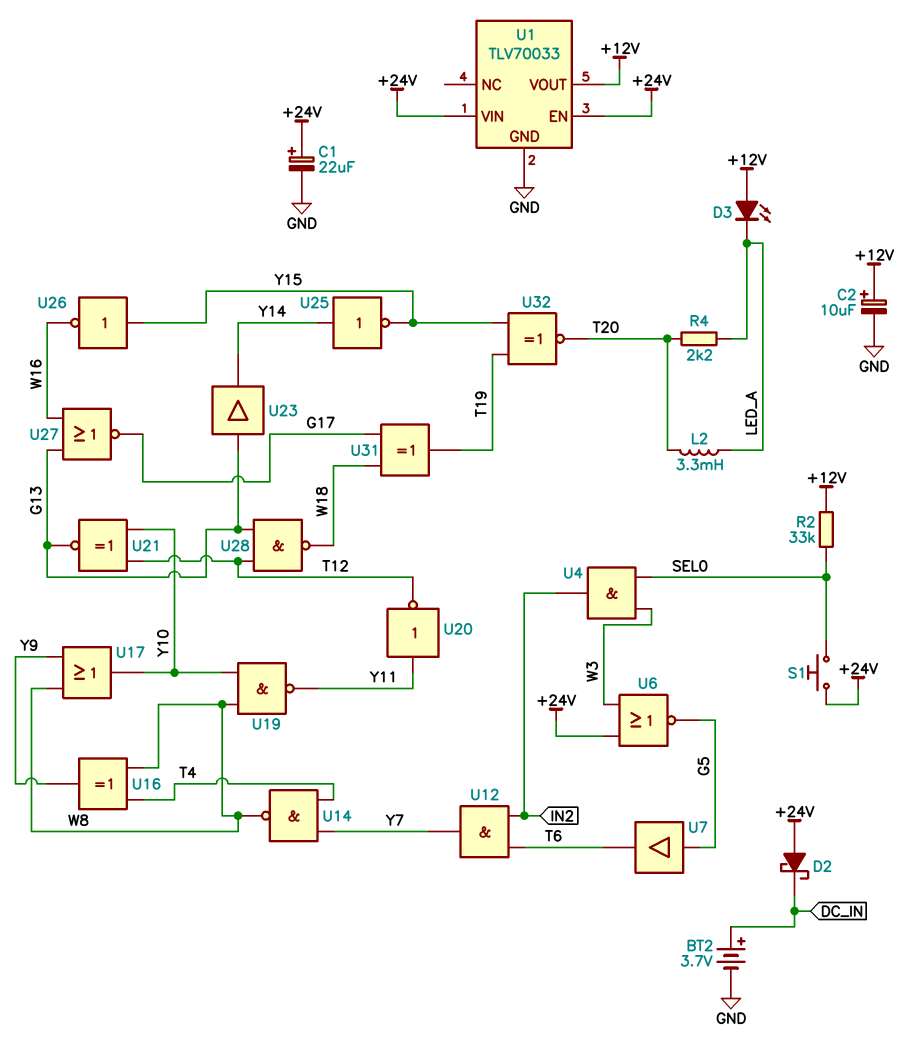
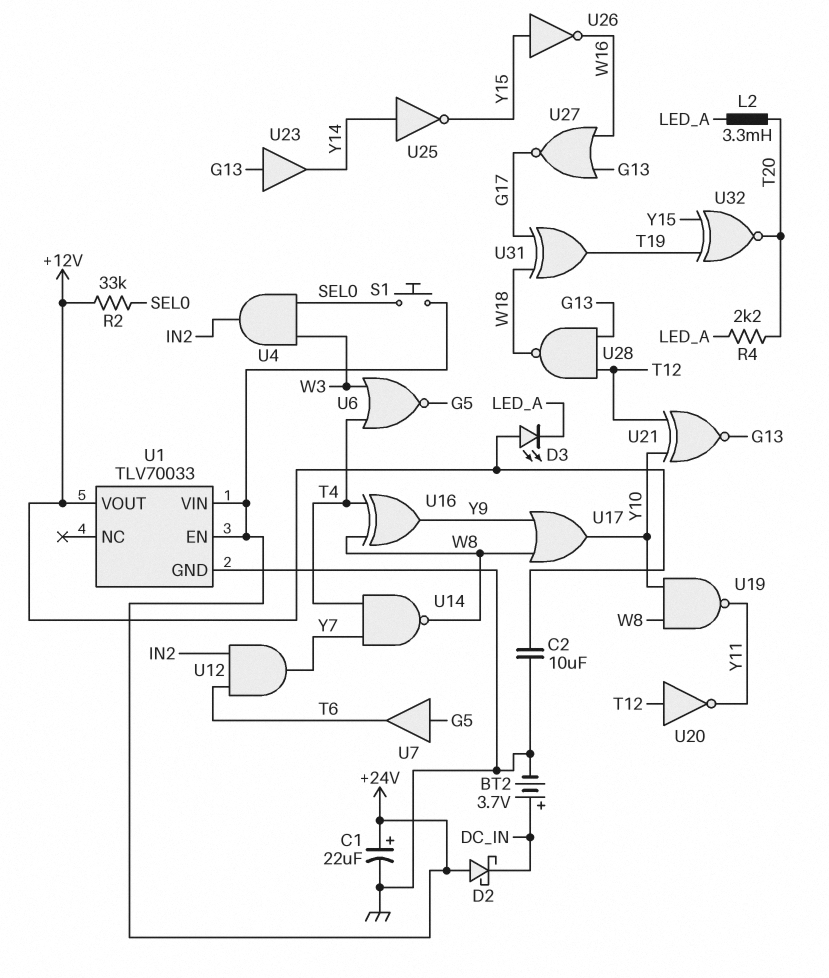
C2: 10uF (plus +12V, minus GND) -> 10uF (+12V, GND)
U6: NOR (in +24V, in W3, out G5) -> NOR (in T4, in W3, out G5)
U20: NOT (in Y11, out T12) -> NOT (in T12, out Y11)

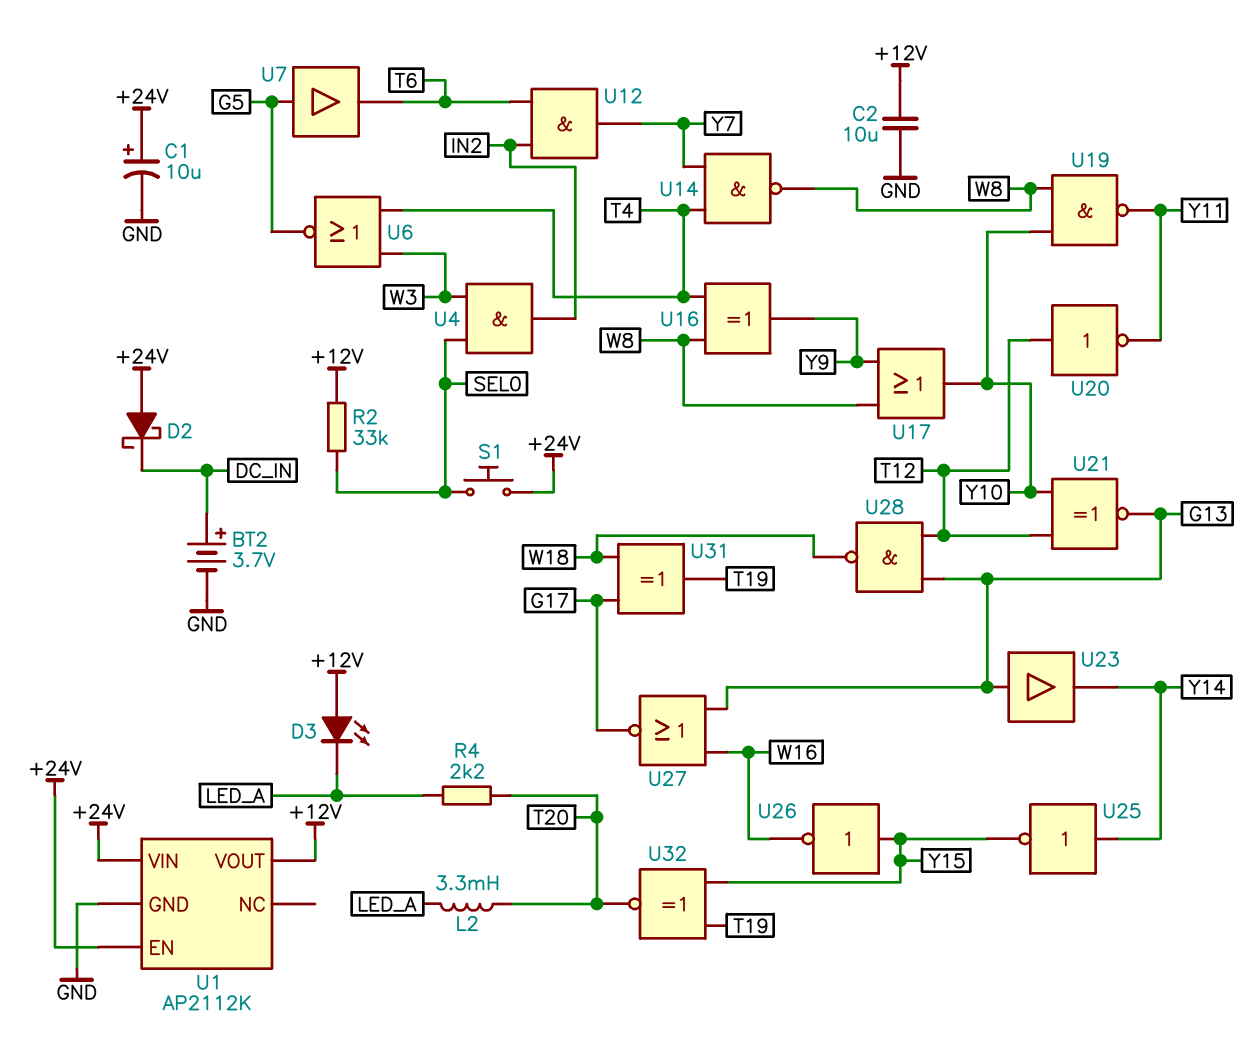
C1: 22uF (plus +24V, minus GND) -> 10uF (plus +24V, minus GND)
U1: TLV70033 -> AP2112K

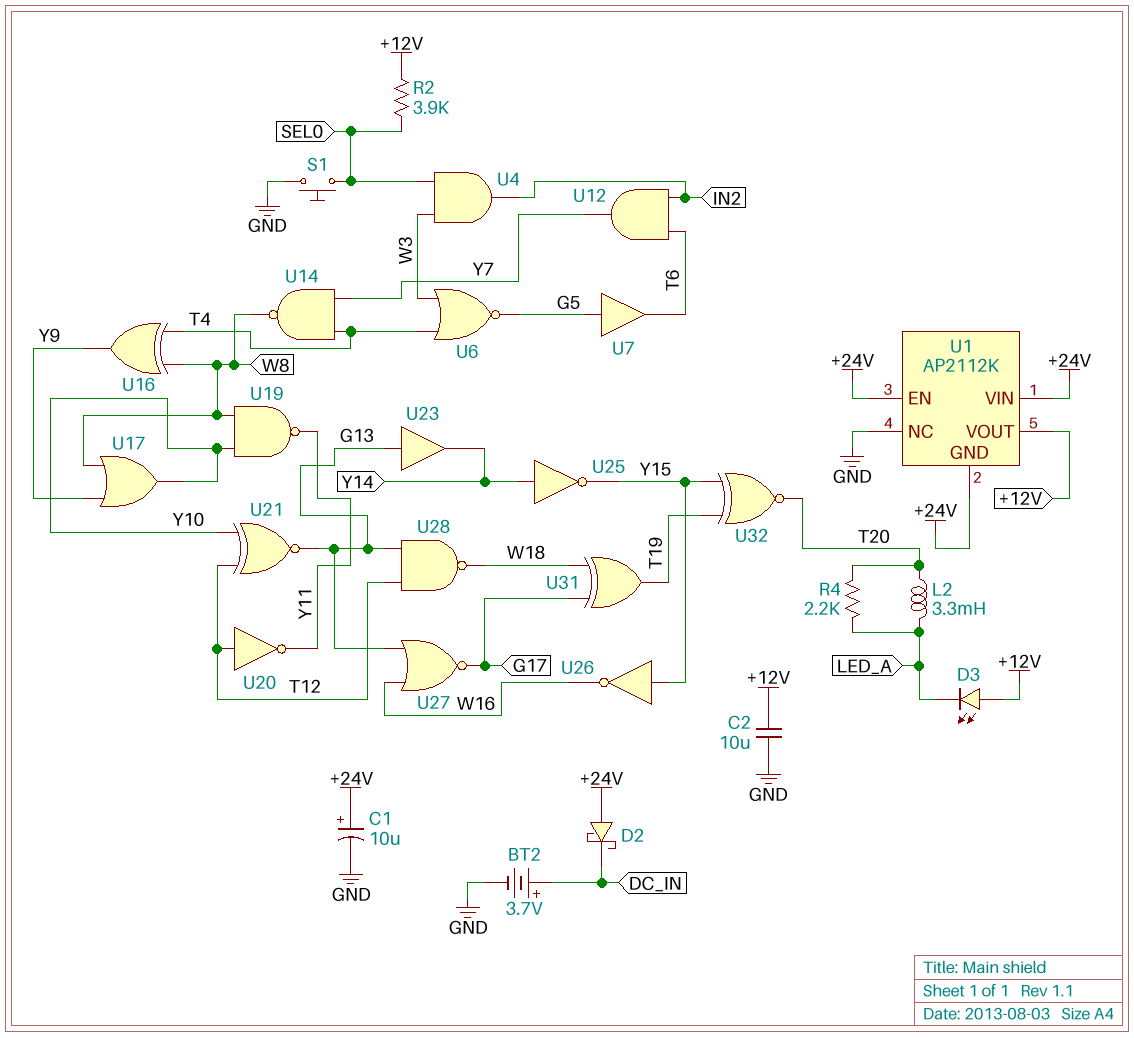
R2: 33k (+12V, SEL0) -> 3.9k (+12V, SEL0)
S1: button (+24V, SEL0) -> button (GND, SEL0)
U1 pin GND: GND -> +24V
U1 pin NC: none -> GND

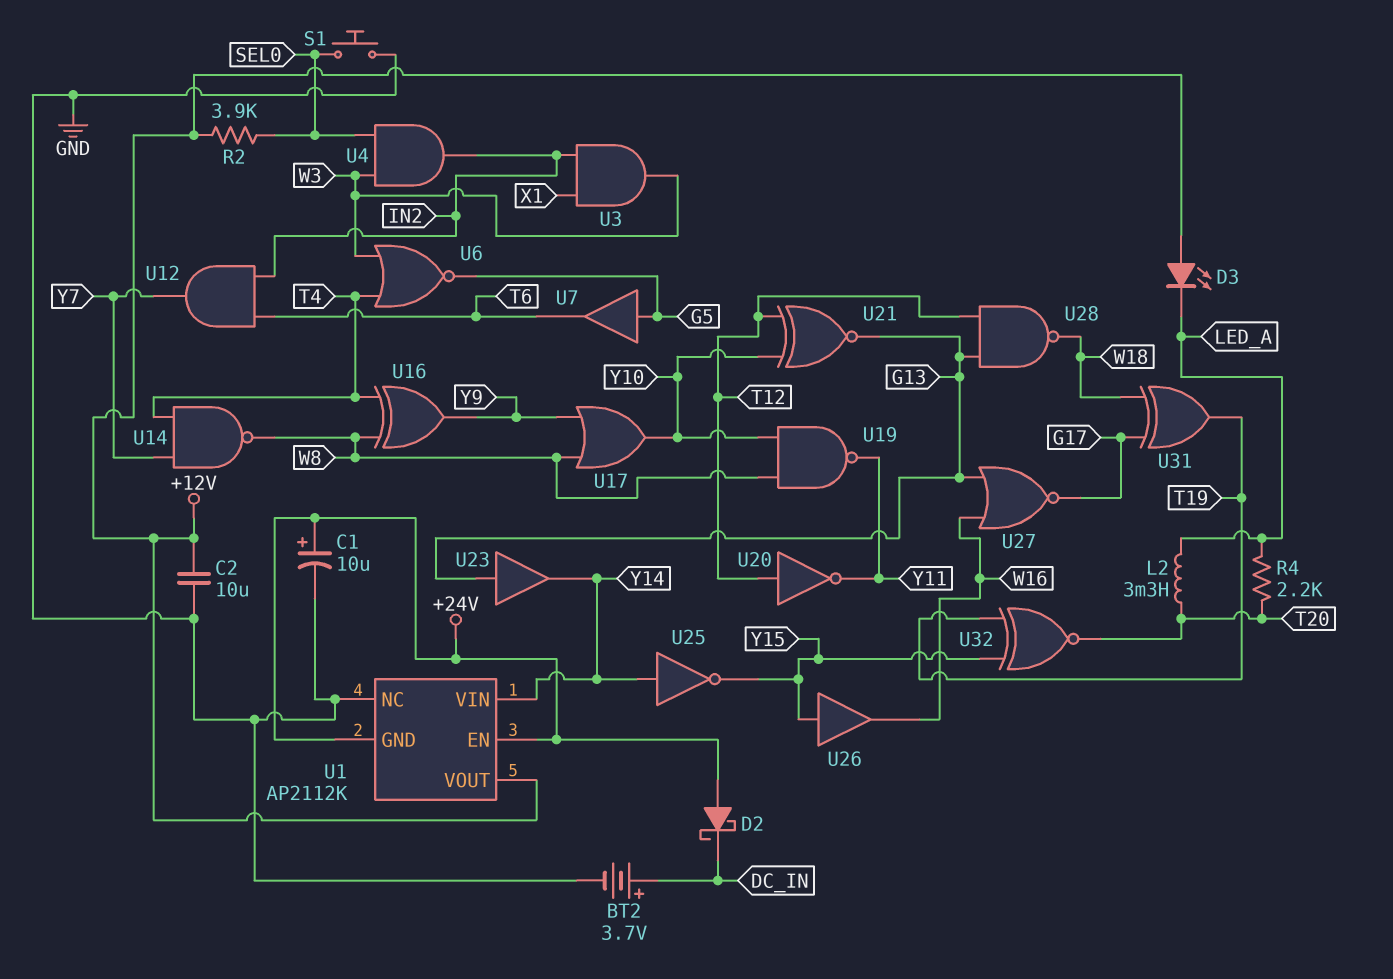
U1 pin VIN: +24V -> Y14
U3: none -> AND (in IN2, in X1, out W3)
U26: NOT (in Y15, out W16) -> buffer (in Y15, out W16)

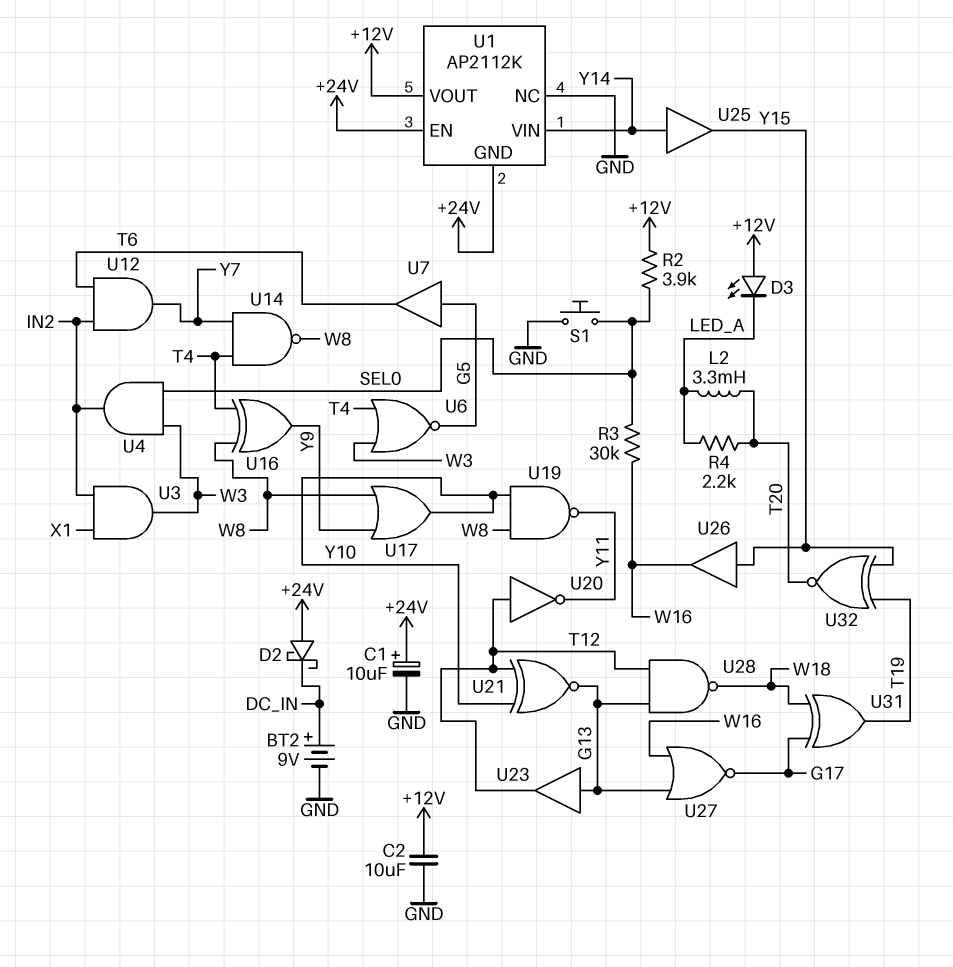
BT2: 3.7V (plus DC_IN, minus GND) -> 9V (plus DC_IN, minus GND)
R3: none -> 30k (SEL0, W16)
U23: buffer (in G13, out Y14) -> buffer (in G13, out T12)
U25: NOT (in Y14, out Y15) -> buffer (in Y14, out Y15)

